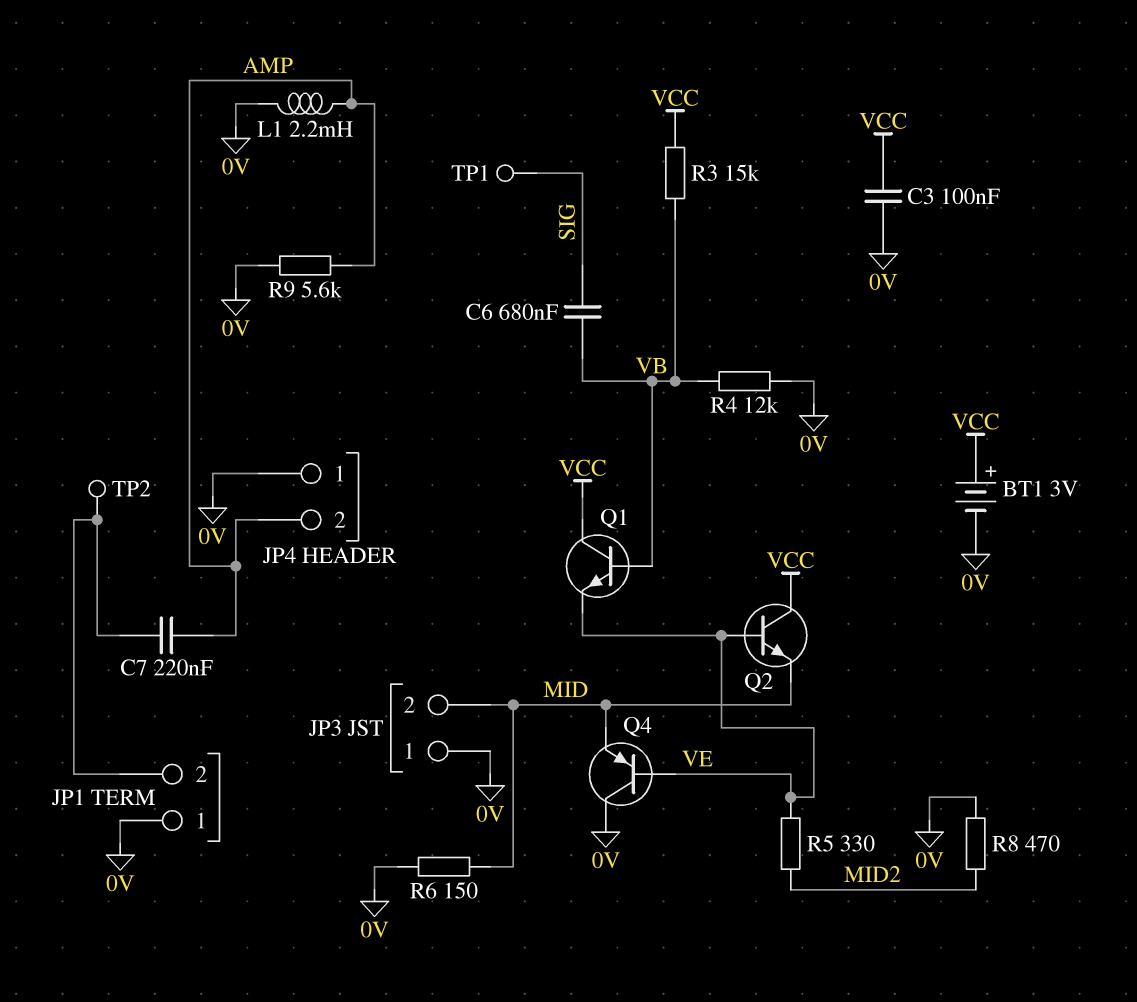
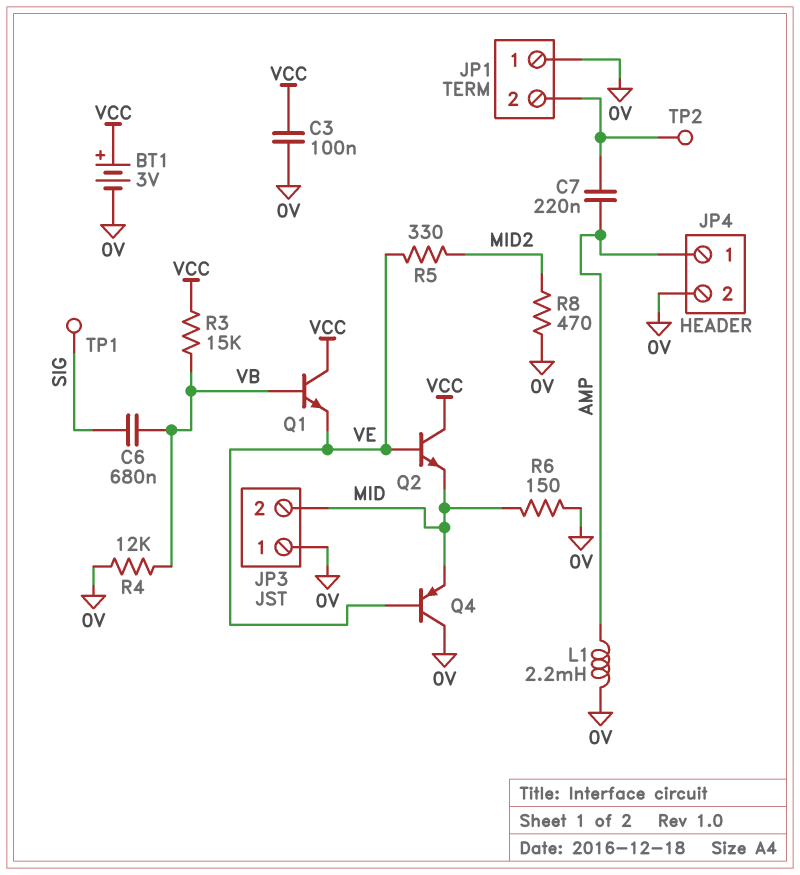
JP4 pin 1: 0V -> AMP
JP4 pin 2: AMP -> 0V
R9: 5.6k (0V, AMP) -> none

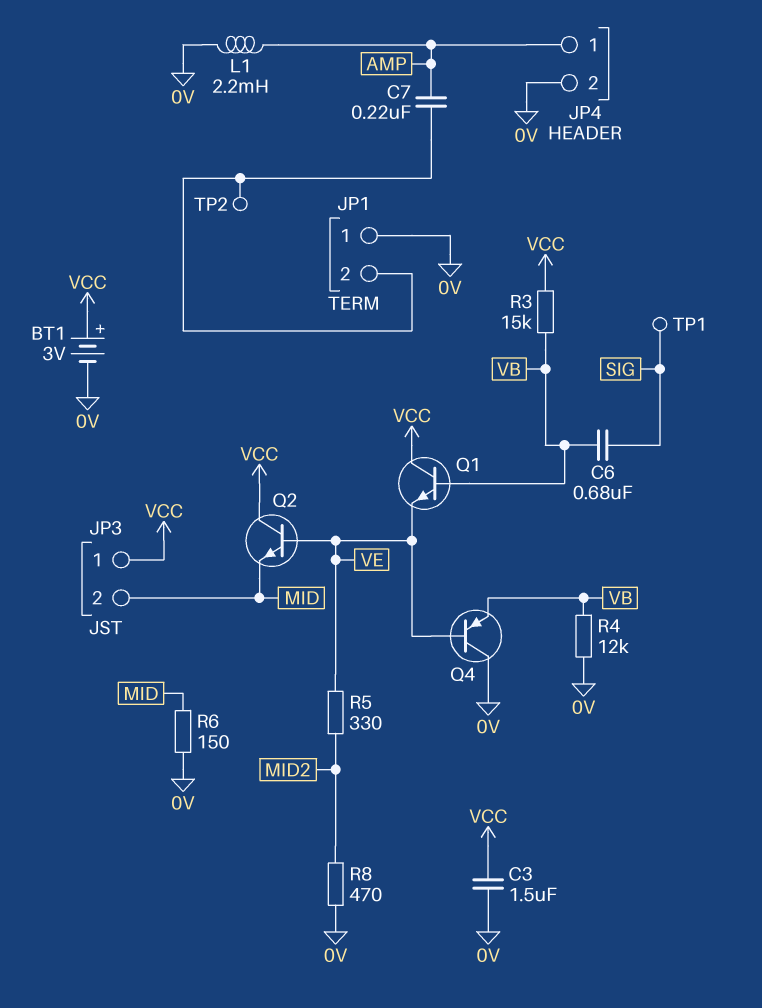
C3: 100nF (0V, VCC) -> 1.5uF (0V, VCC)
JP3 pin 1: 0V -> VCC
Q4: PNP (B VE, C 0V, E MID) -> PNP (B VE, C 0V, E VB)

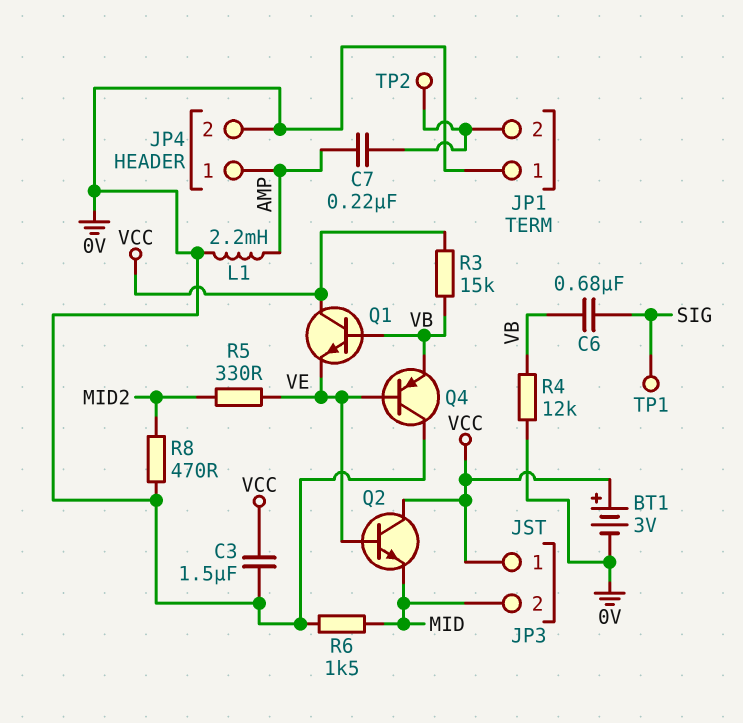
R6: 150 (0V, MID) -> 1.5k (0V, MID)

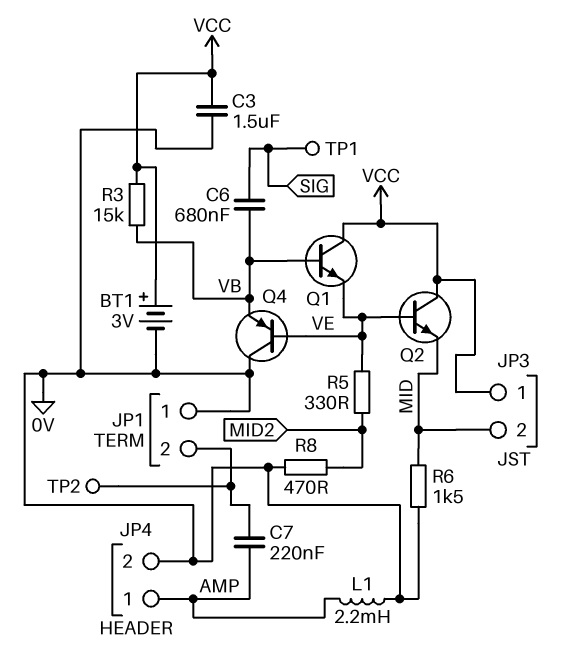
R4: 12k (0V, VB) -> none

